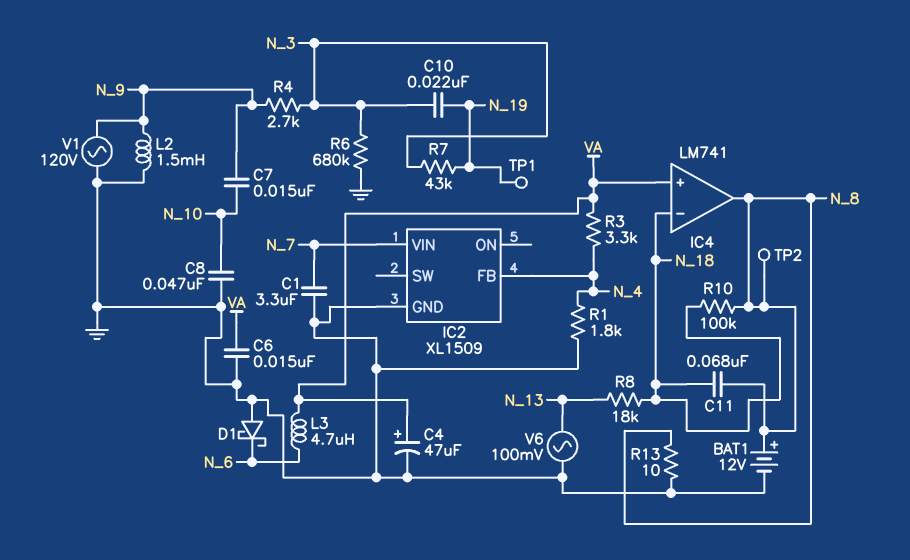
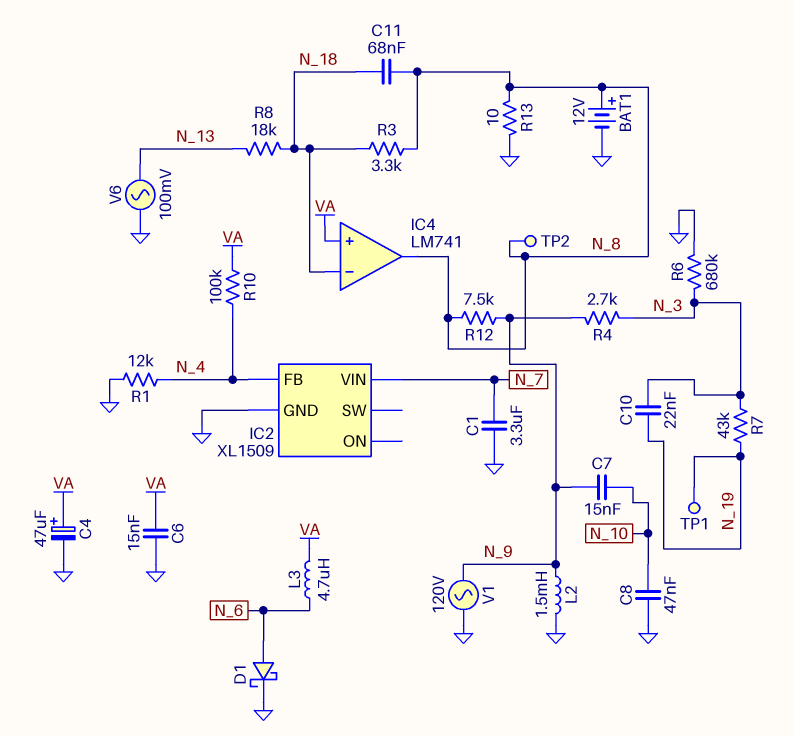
D1: schottky (A GND, K N_6) -> schottky (A N_6, K GND)
R1: 1.8k (GND, N_4) -> 12k (GND, N_4)
R3: 3.3k (N_4, VA) -> 3.3k (N_8, N_18)
R10: 100k (N_8, N_18) -> 100k (N_4, VA)
R12: none -> 7.5k (N_8, N_9)

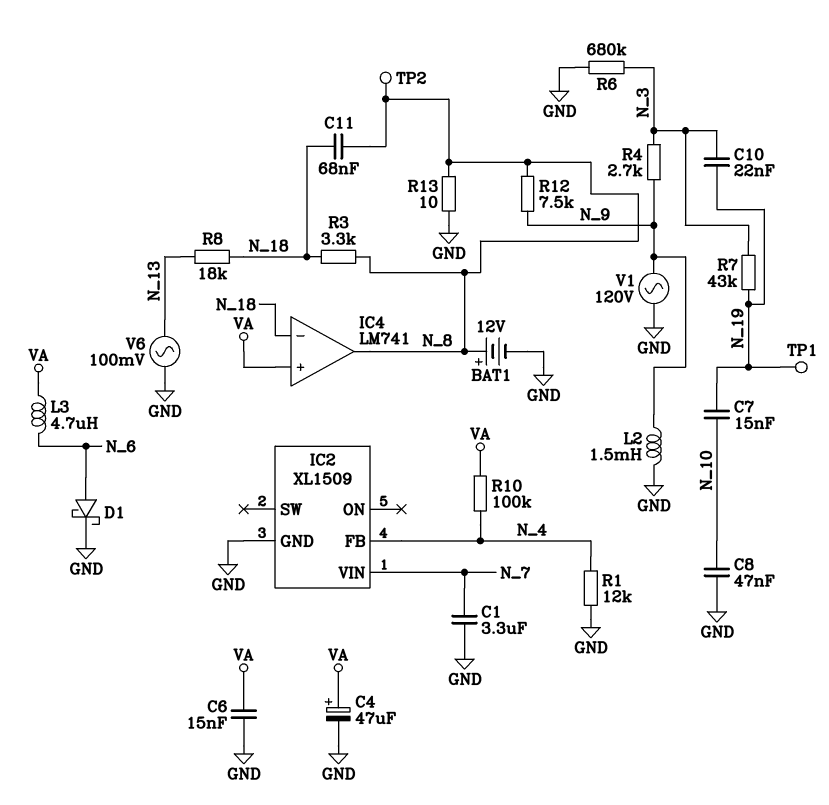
C7: 15nF (N_9, N_10) -> 15nF (N_10, N_19)

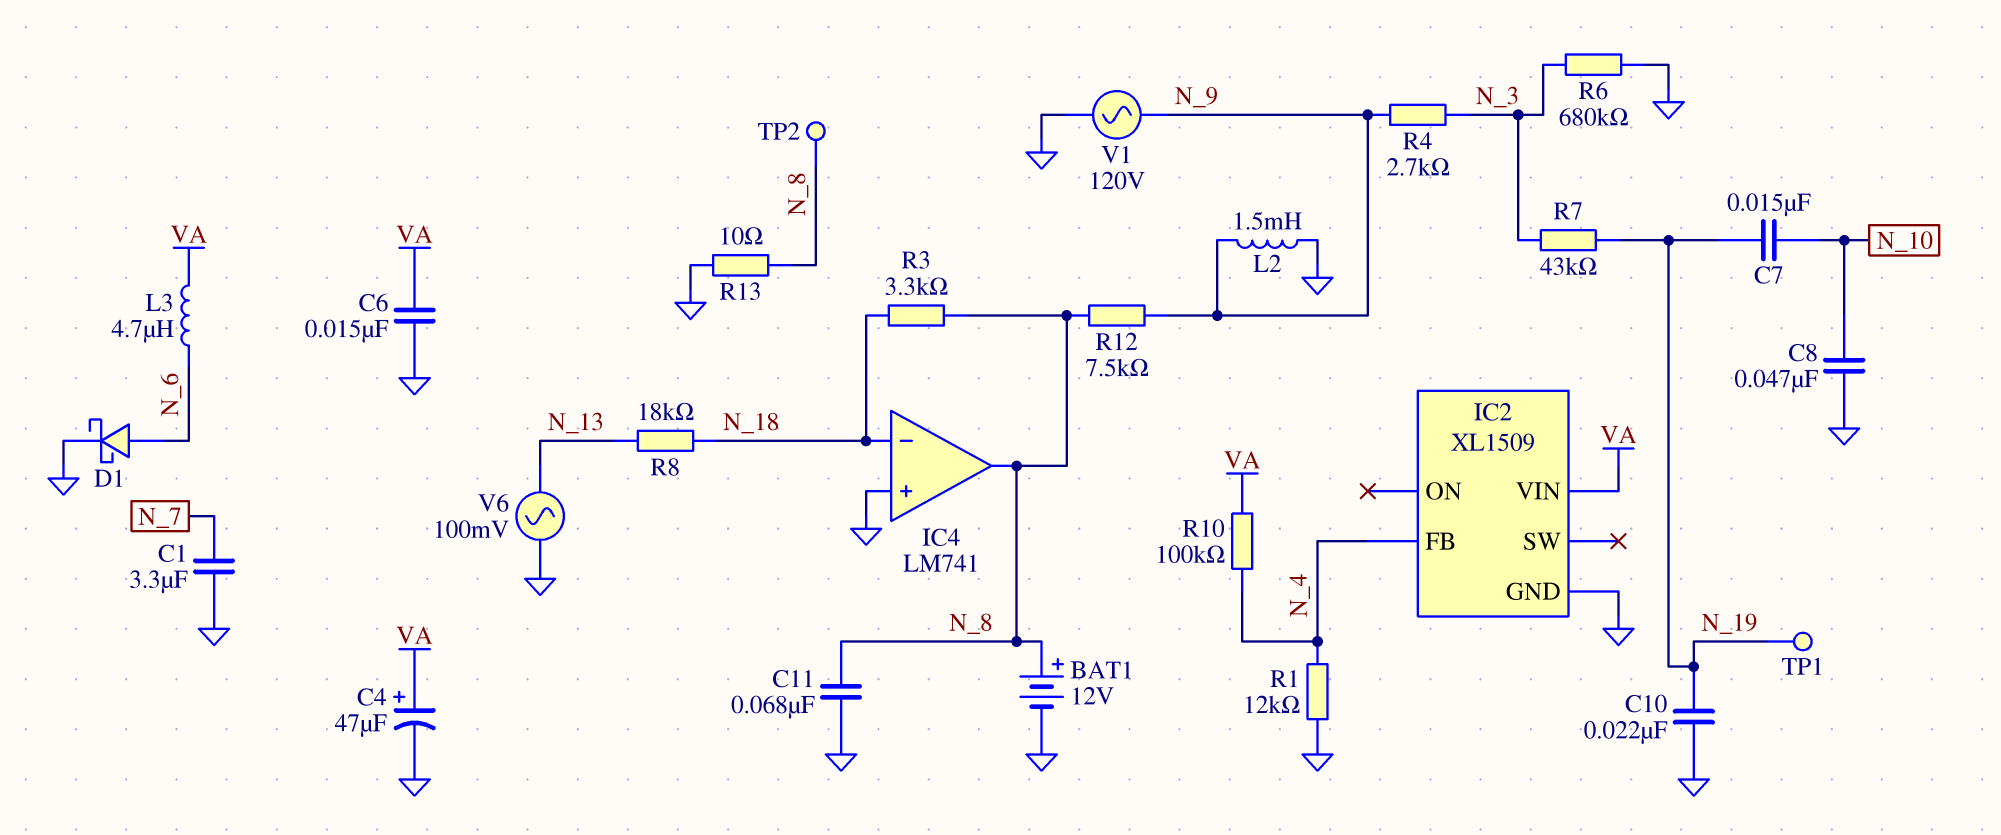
C10: 22nF (N_3, N_19) -> 22nF (GND, N_19)
C11: 68nF (N_8, N_18) -> 68nF (GND, N_8)
IC2 pin VIN: N_7 -> VA
IC4 pin in+: VA -> GND

